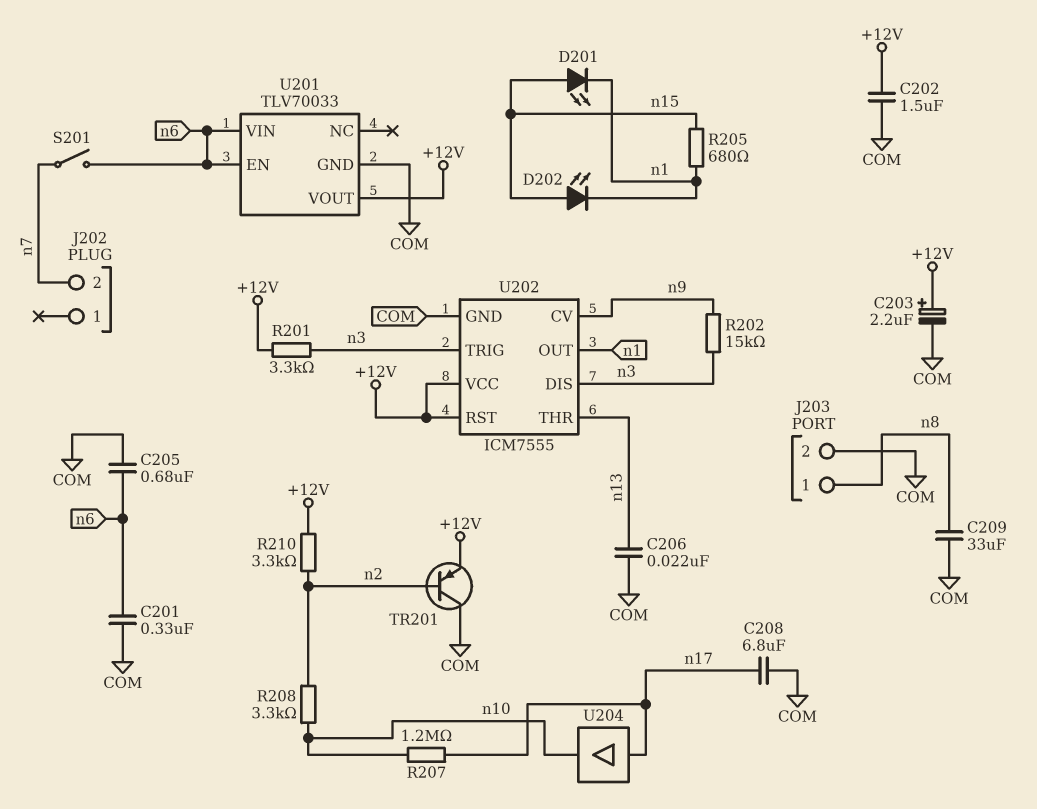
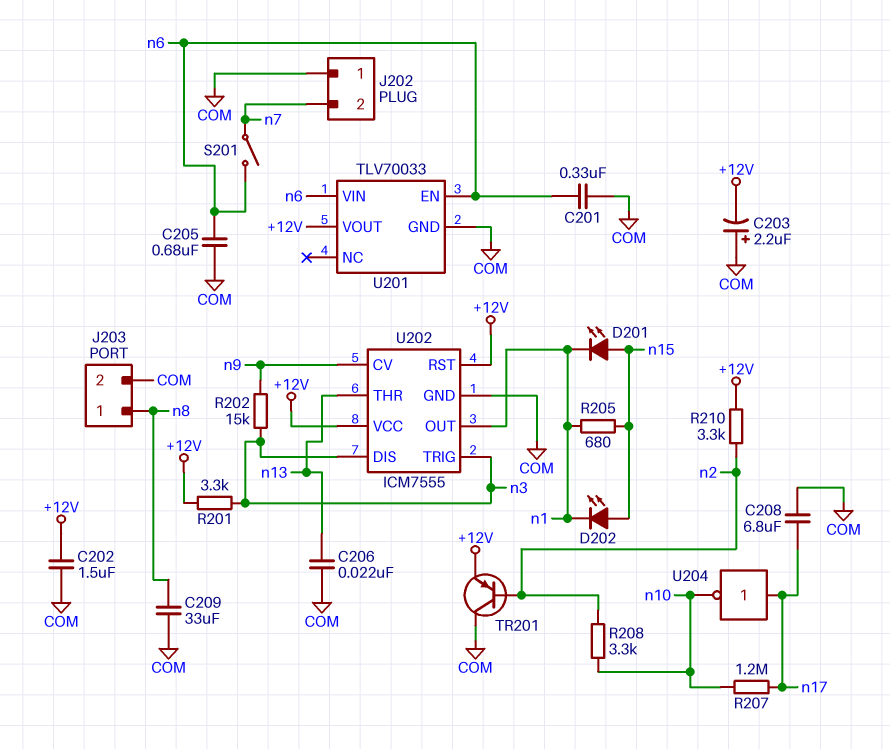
C203: 2.2uF (plus +12V, minus COM) -> 2.2uF (plus COM, minus +12V)
J202 pin 1: none -> COM
U204: buffer (in n17, out n10) -> NOT (in n17, out n10)

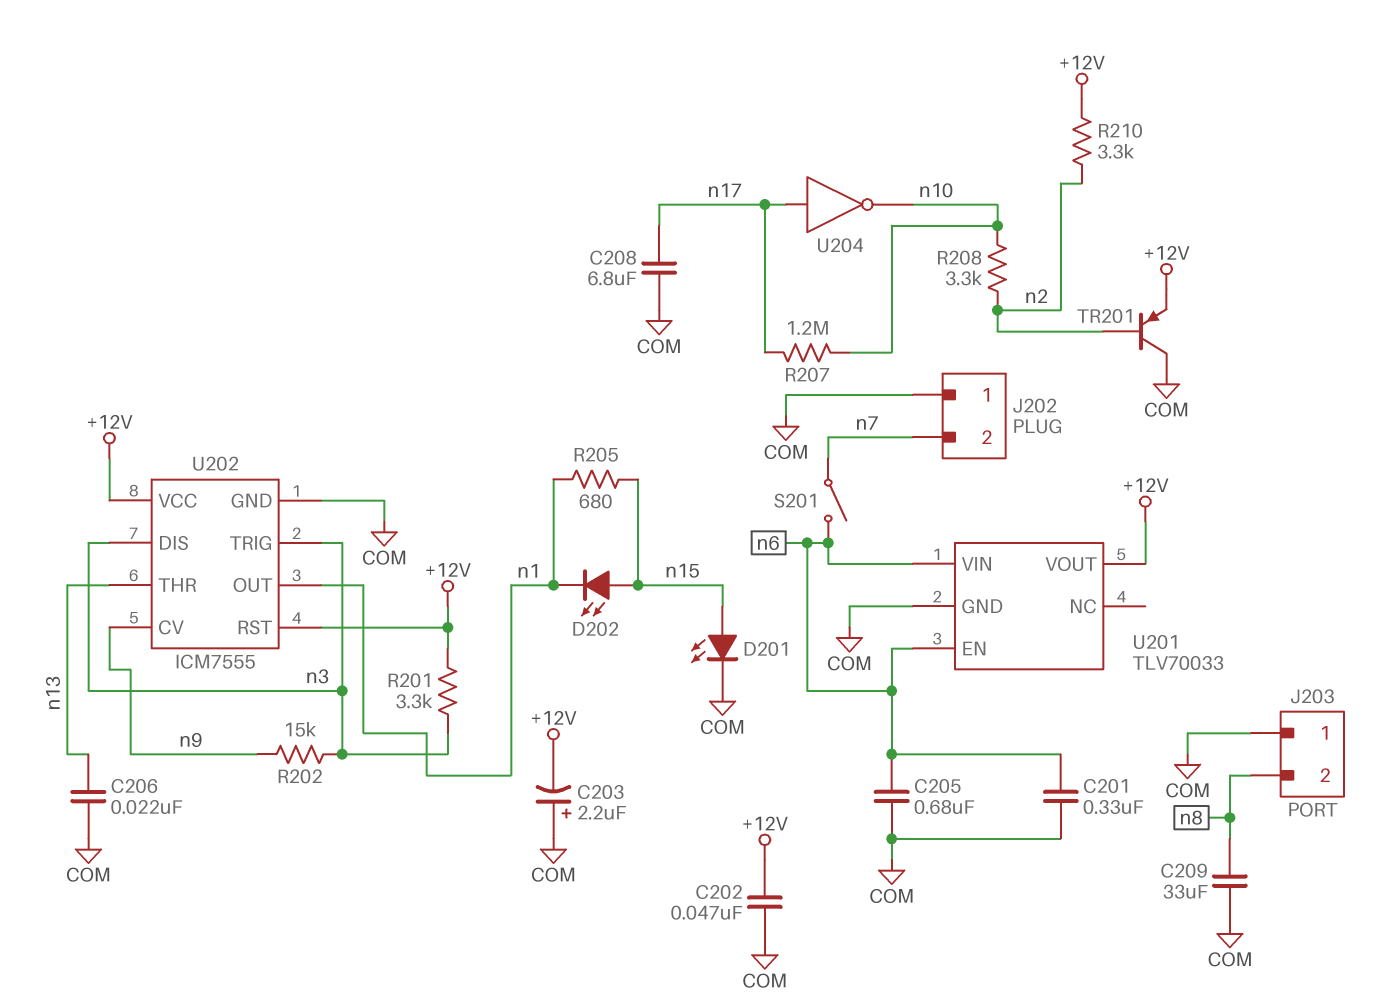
C202: 1.5uF (+12V, COM) -> 47nF (+12V, COM)
D201: LED (A n15, K n1) -> LED (A n15, K COM)
J203 pin 1: n8 -> COM
J203 pin 2: COM -> n8

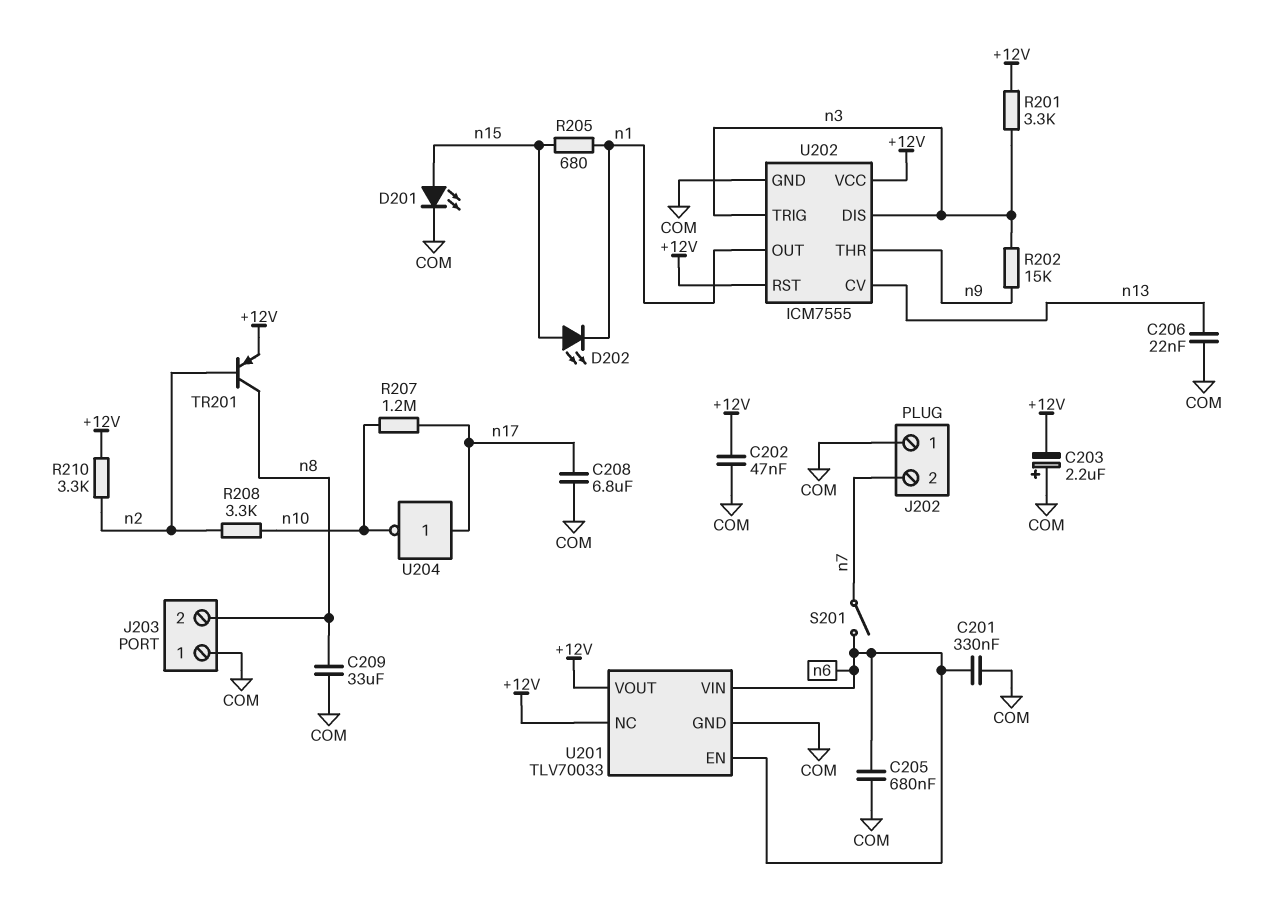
TR201: PNP (B n2, C COM, E +12V) -> PNP (B n2, C n8, E +12V)
U201 pin NC: none -> +12V
U202 pin CV: n9 -> n13
U202 pin THR: n13 -> n9

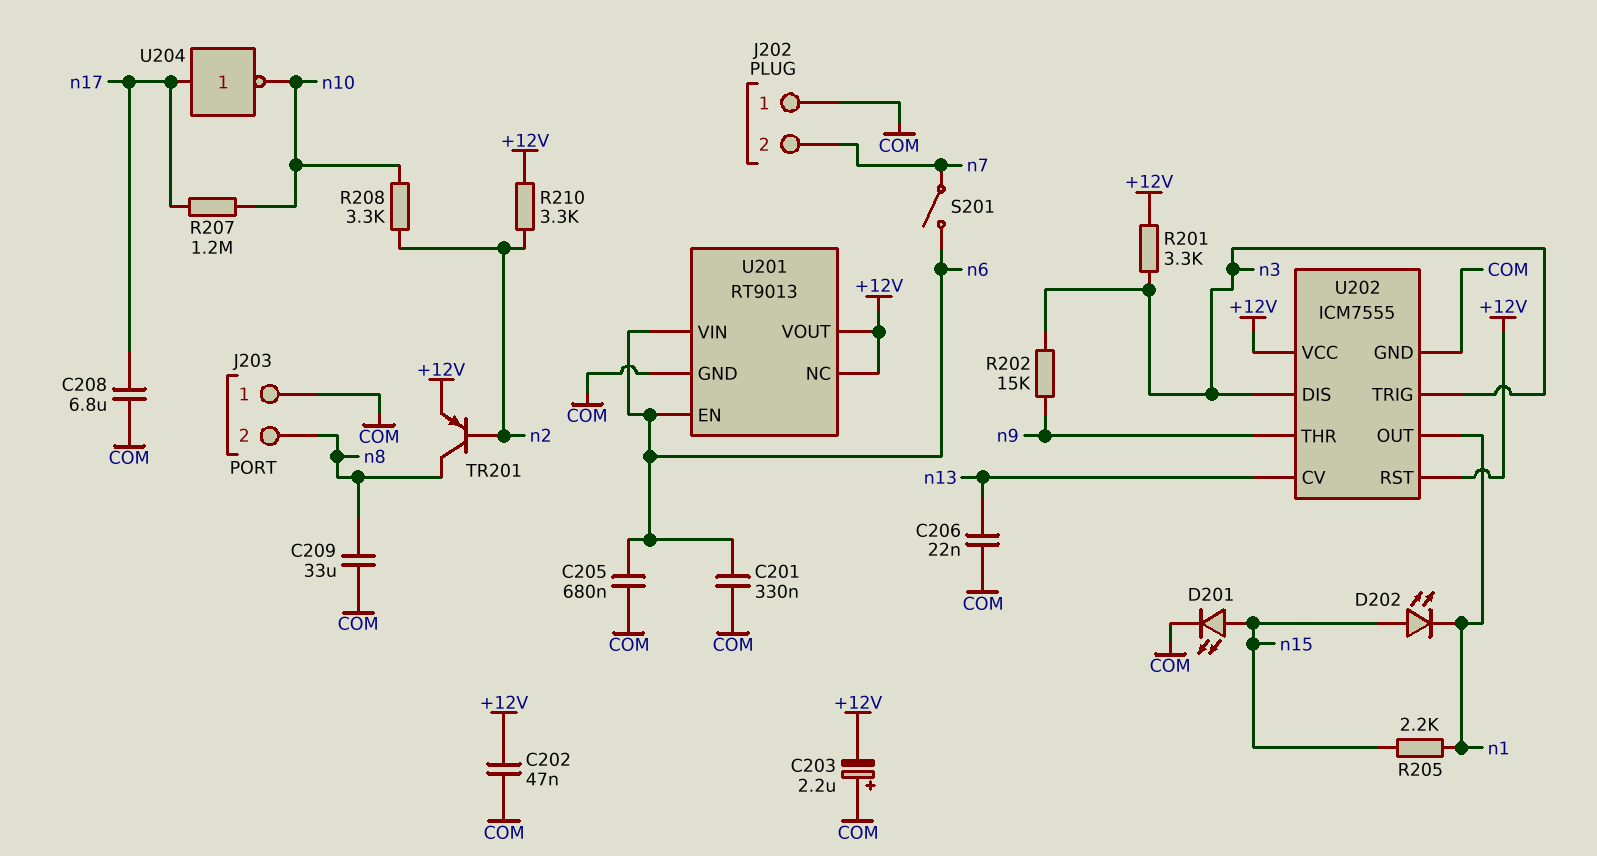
R205: 680 (n1, n15) -> 2.2k (n1, n15)
U201: TLV70033 -> RT9013

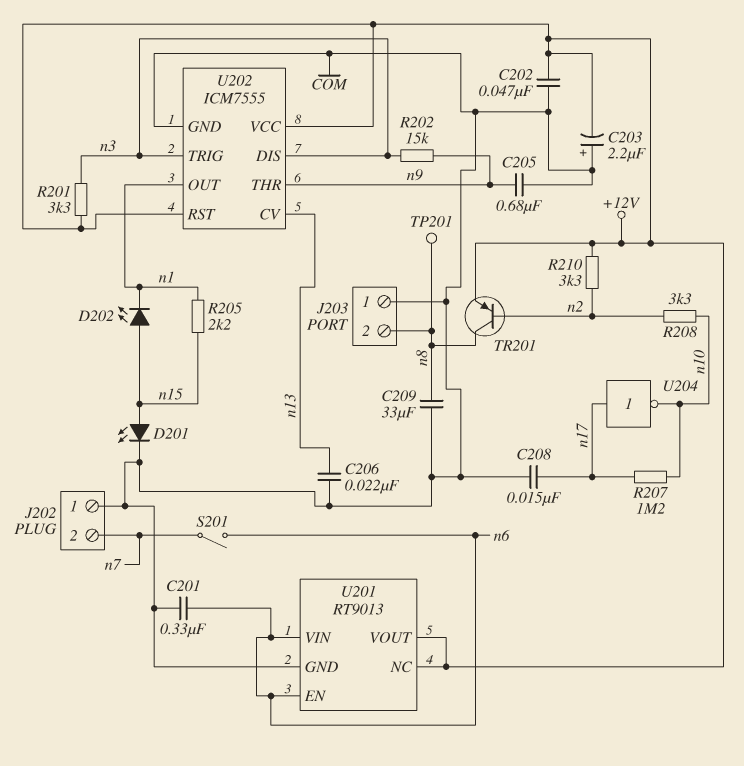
C205: 680nF (COM, n6) -> 680nF (COM, n9)
C208: 6.8uF (COM, n17) -> 15nF (COM, n17)
TP201: none -> test point (n8)

